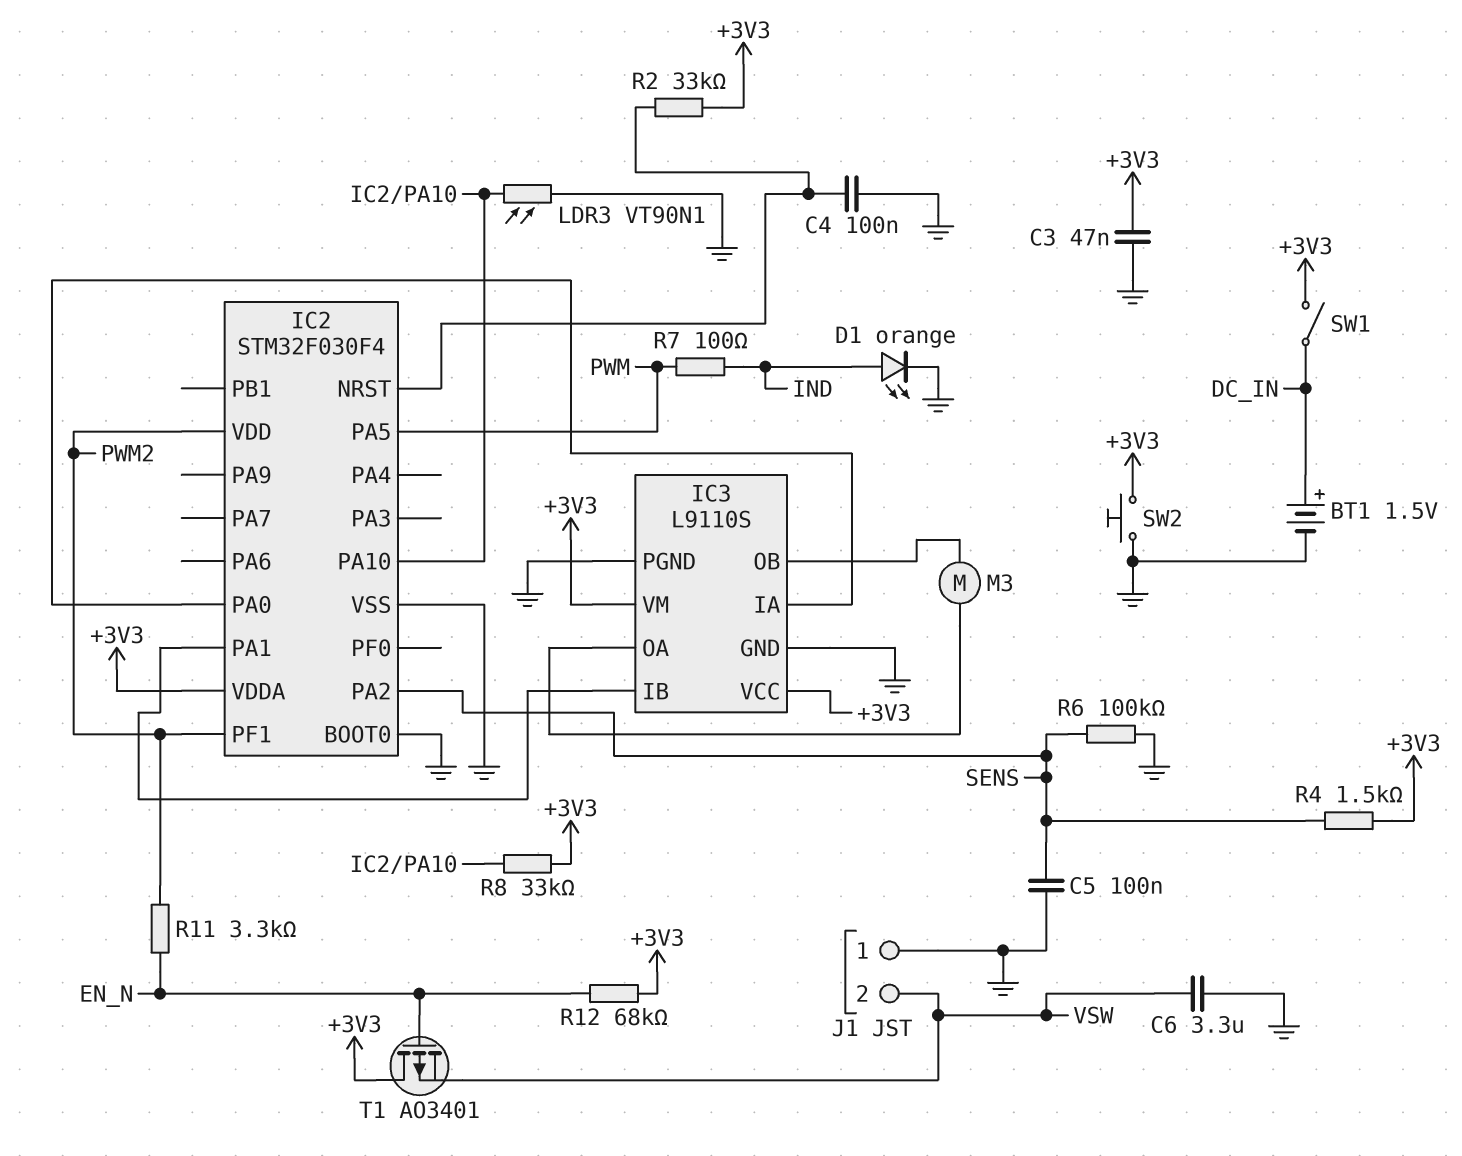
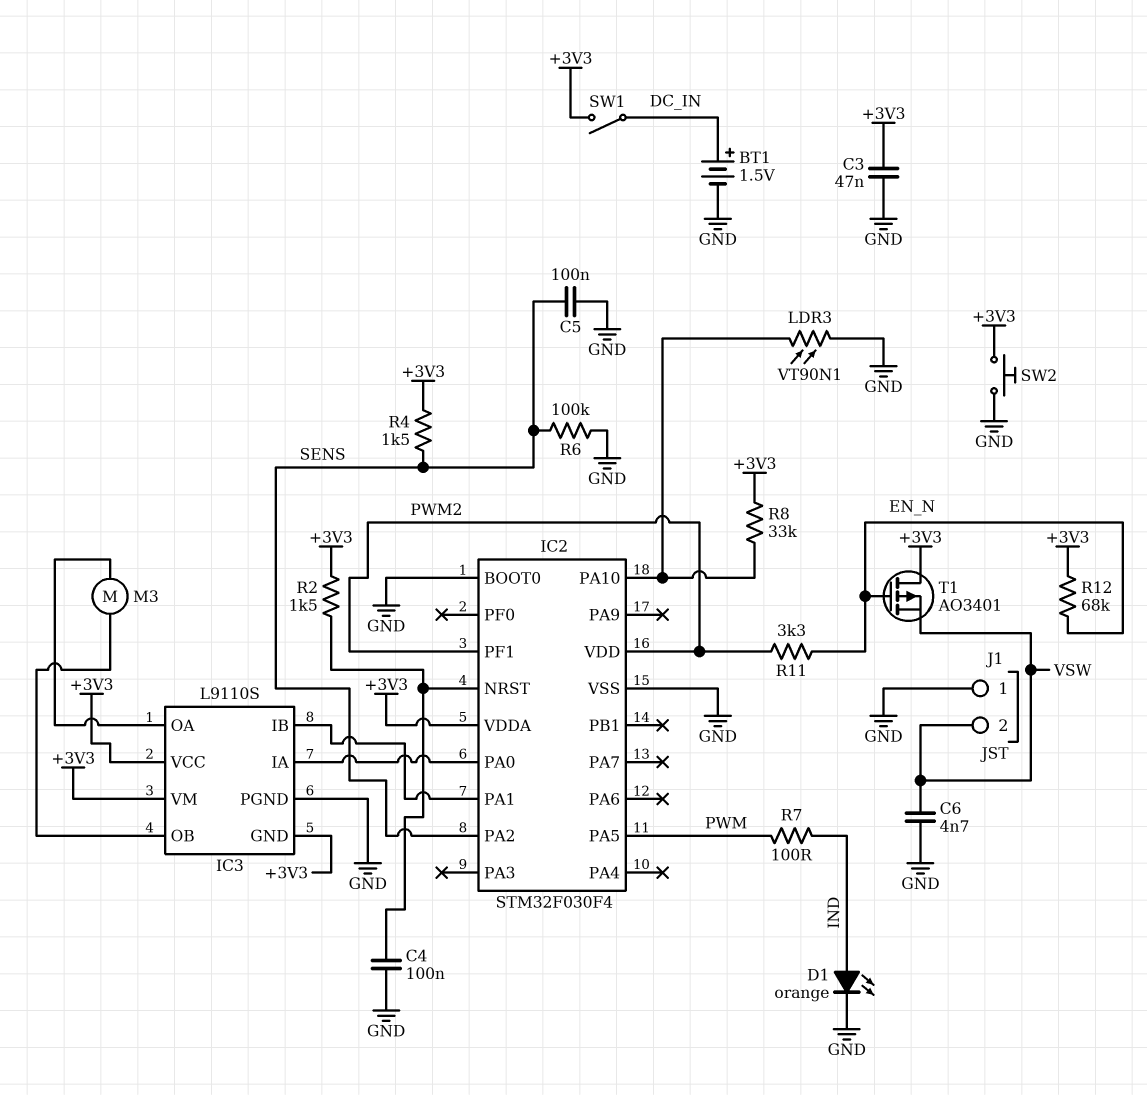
C6: 3.3uF (GND, VSW) -> 4.7nF (GND, VSW)
IC3 pin GND: GND -> +3V3
R2: 33k (+3V3, IC2/NRST) -> 1.5k (+3V3, IC2/NRST)

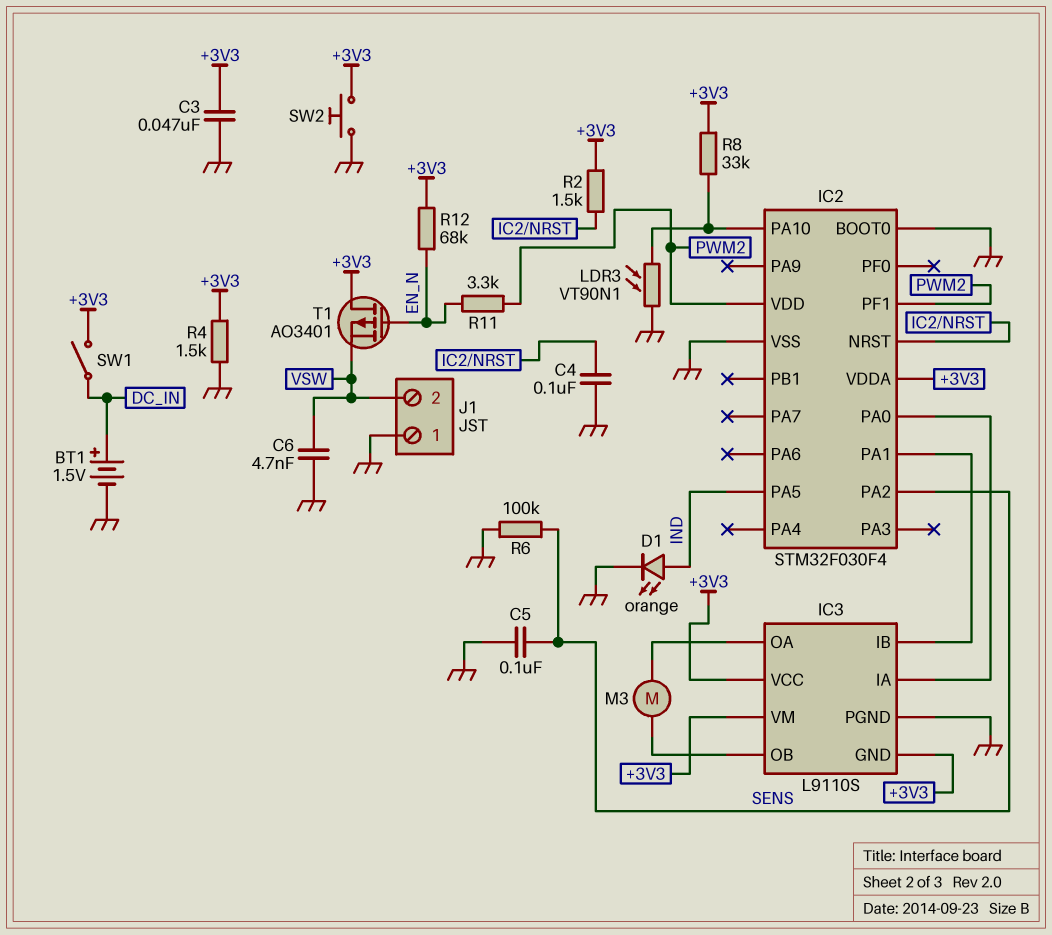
IC2 pin PA5: PWM -> IND
R4: 1.5k (+3V3, SENS) -> 1.5k (+3V3, GND)
R7: 100 (IND, PWM) -> none

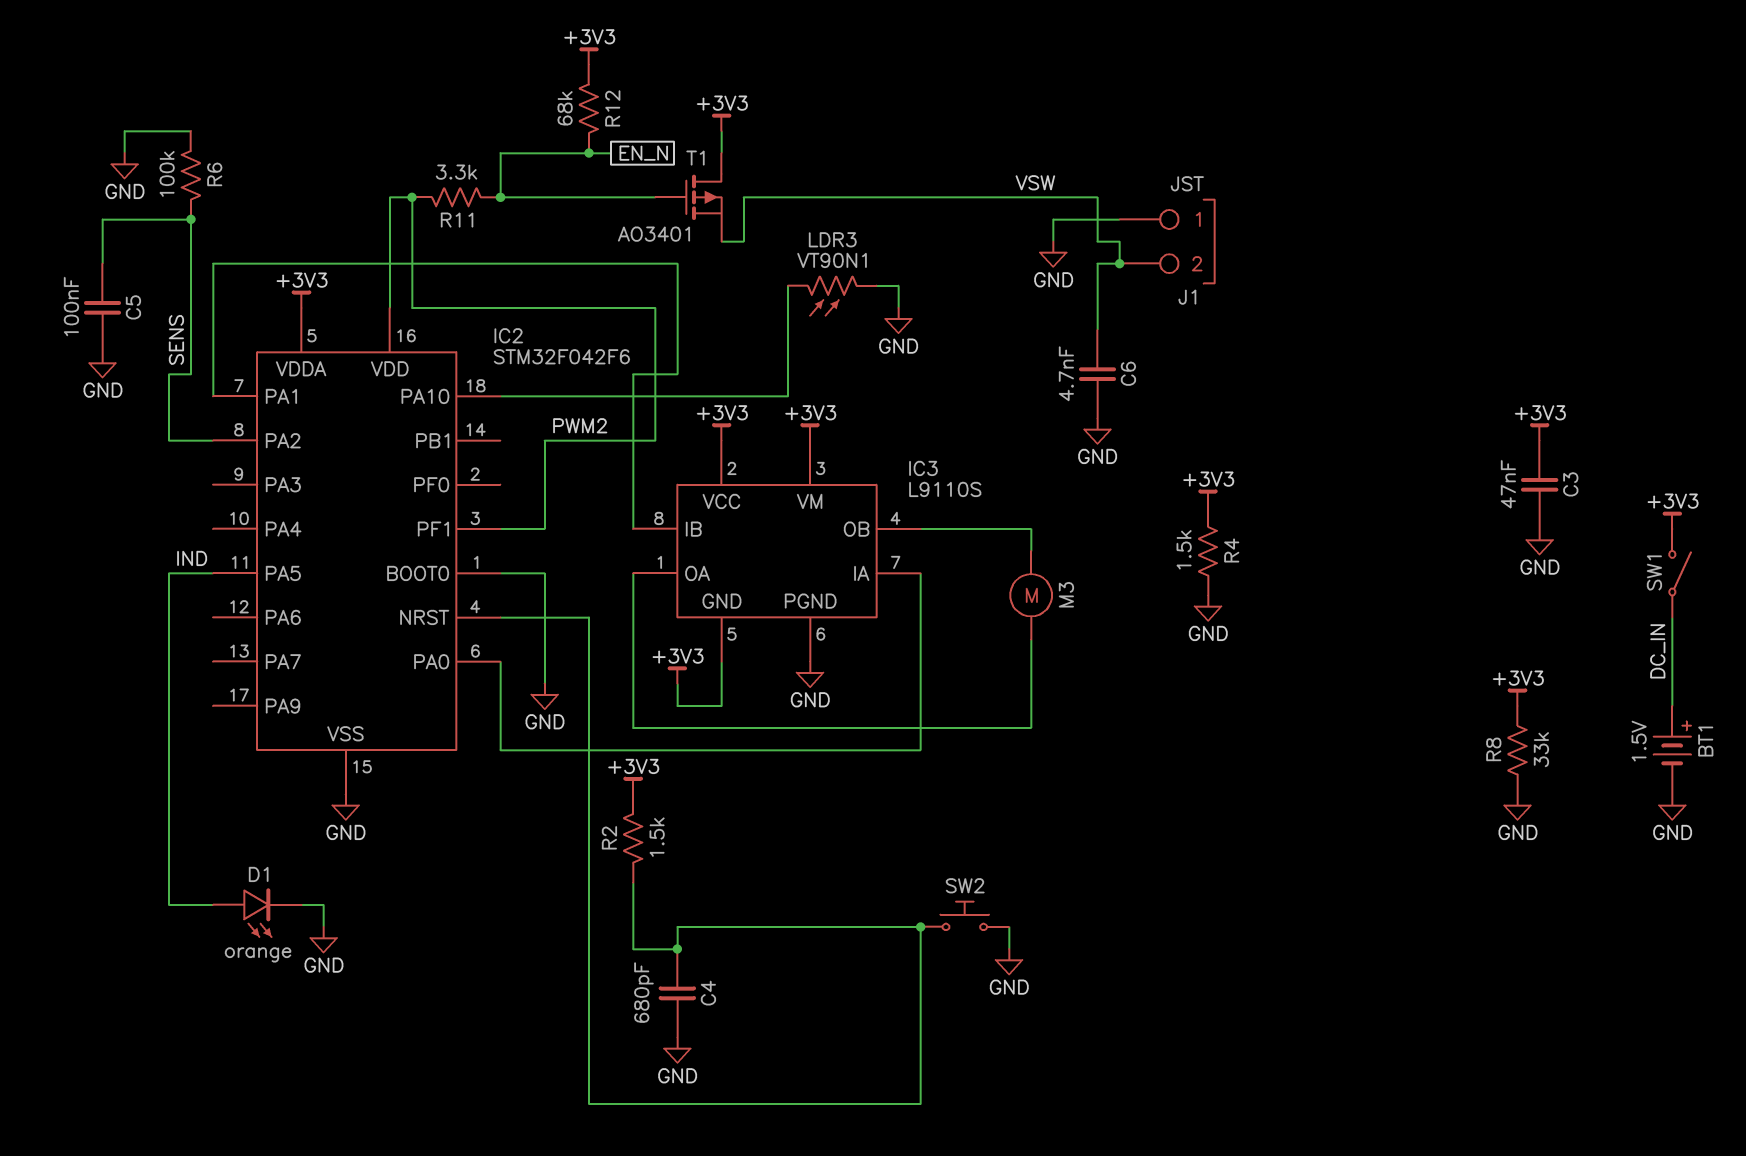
C4: 100nF (GND, IC2/NRST) -> 680pF (GND, IC2/NRST)
IC2: STM32F030F4 -> STM32F042F6
R8: 33k (+3V3, IC2/PA10) -> 33k (+3V3, GND)
SW2: button (+3V3, GND) -> button (GND, IC2/NRST)

